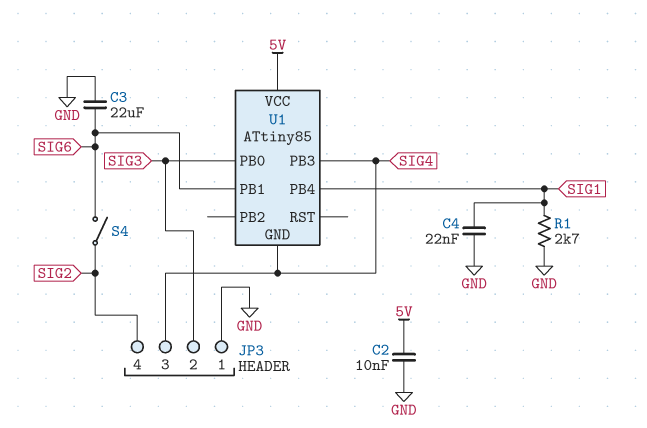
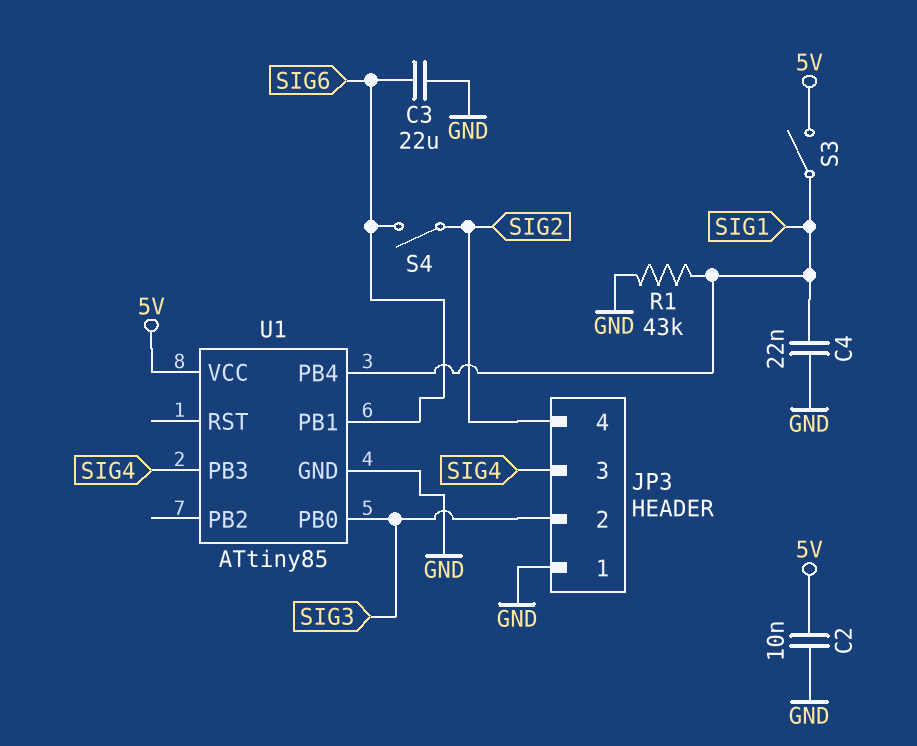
R1: 2.7k (GND, SIG1) -> 43k (GND, SIG1)
S3: none -> switch (5V, SIG1)
U1 pin GND: SIG4 -> GND

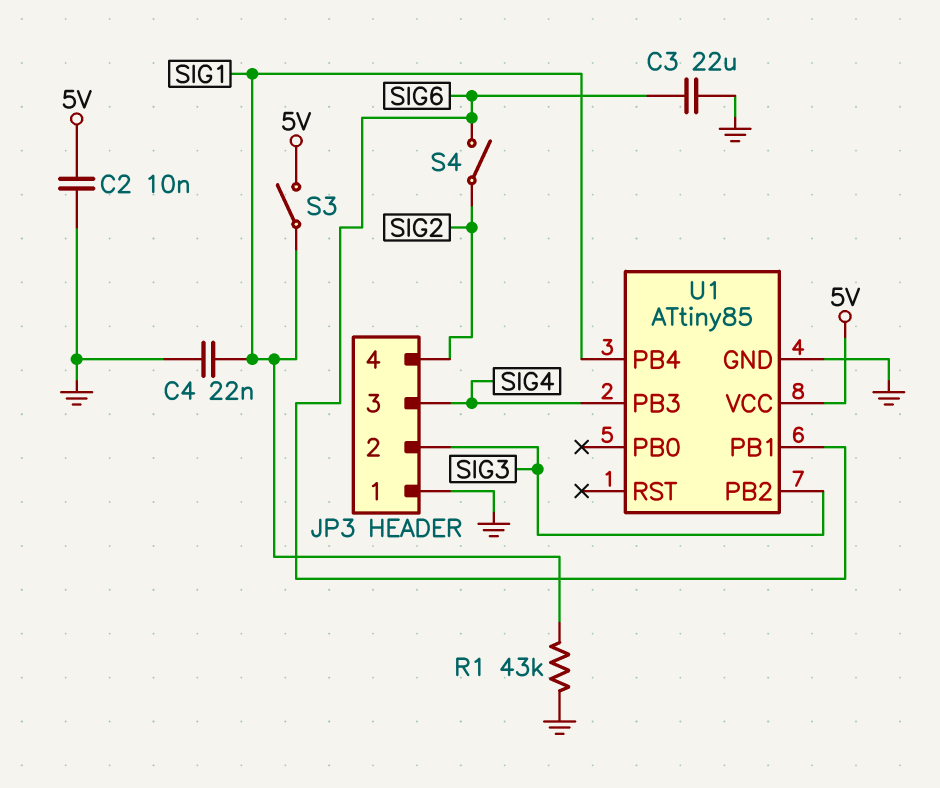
U1 pin PB0: SIG3 -> none
U1 pin PB2: none -> SIG3

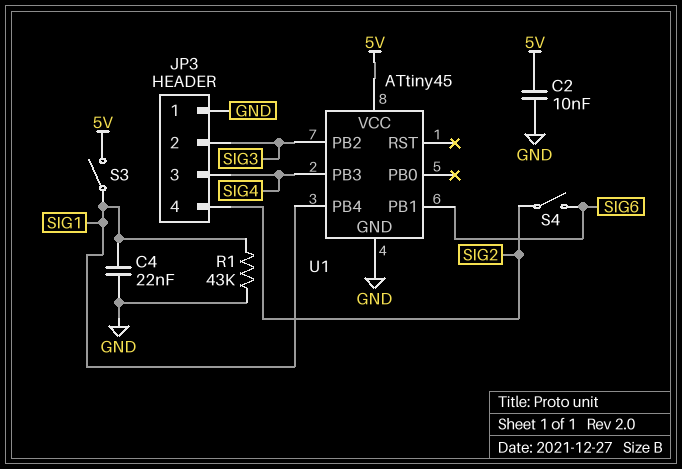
C3: 22uF (GND, SIG6) -> none
U1: ATtiny85 -> ATtiny45

